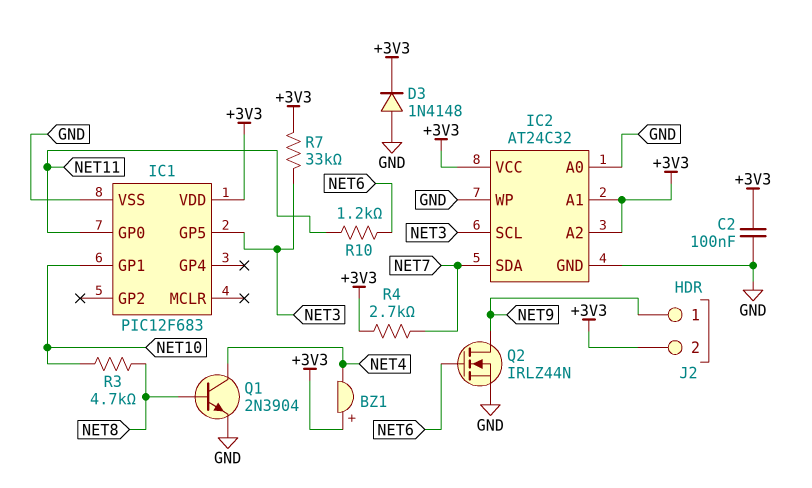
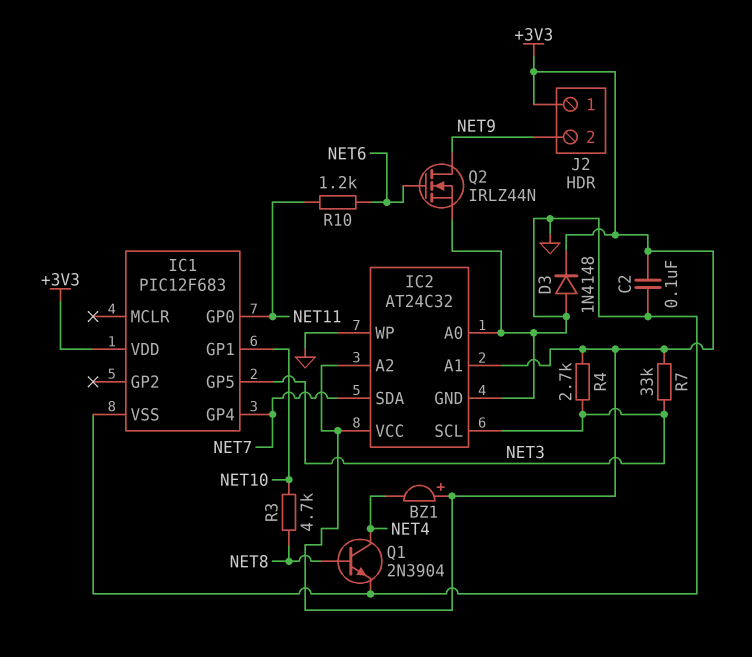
IC1 pin GP4: none -> NET7
J2 pin 1: NET9 -> +3V3
J2 pin 2: +3V3 -> NET9
R4: 2.7k (+3V3, NET7) -> 2.7k (+3V3, NET3)

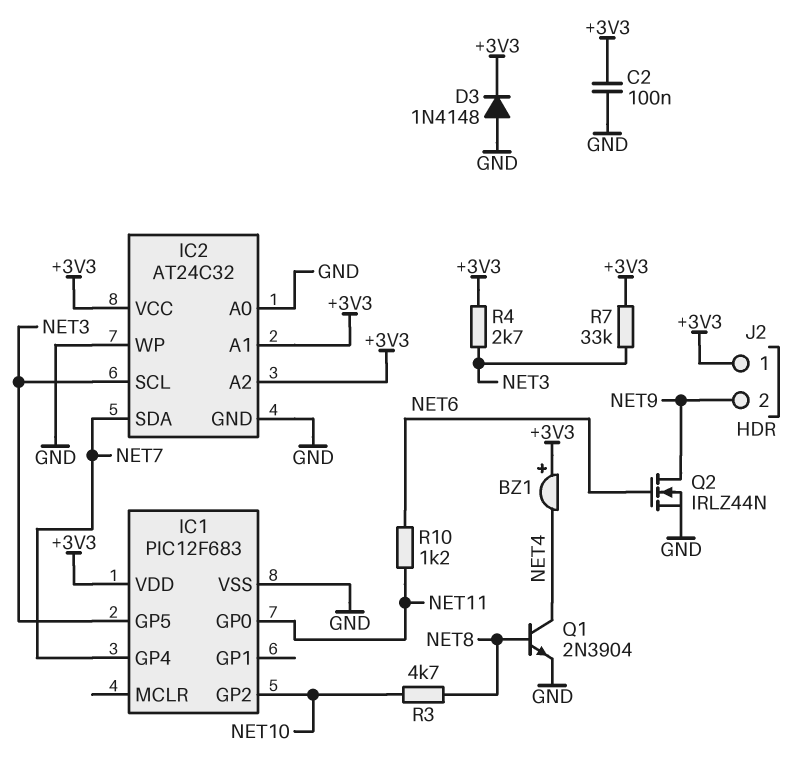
IC1 pin GP1: NET10 -> none
IC1 pin GP2: none -> NET10

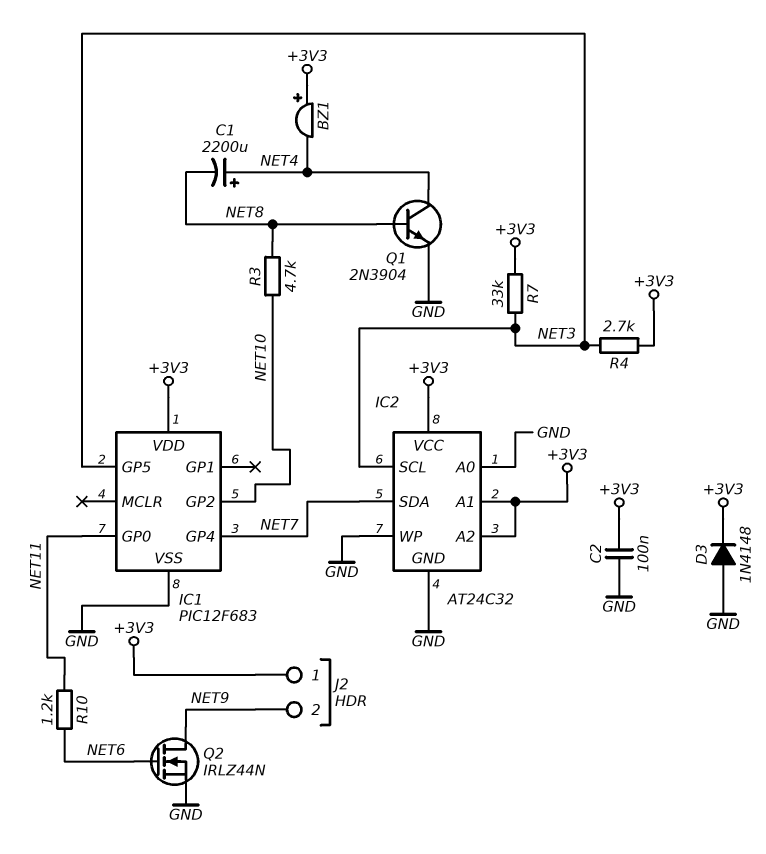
C1: none -> 2200uF (plus NET4, minus NET8)

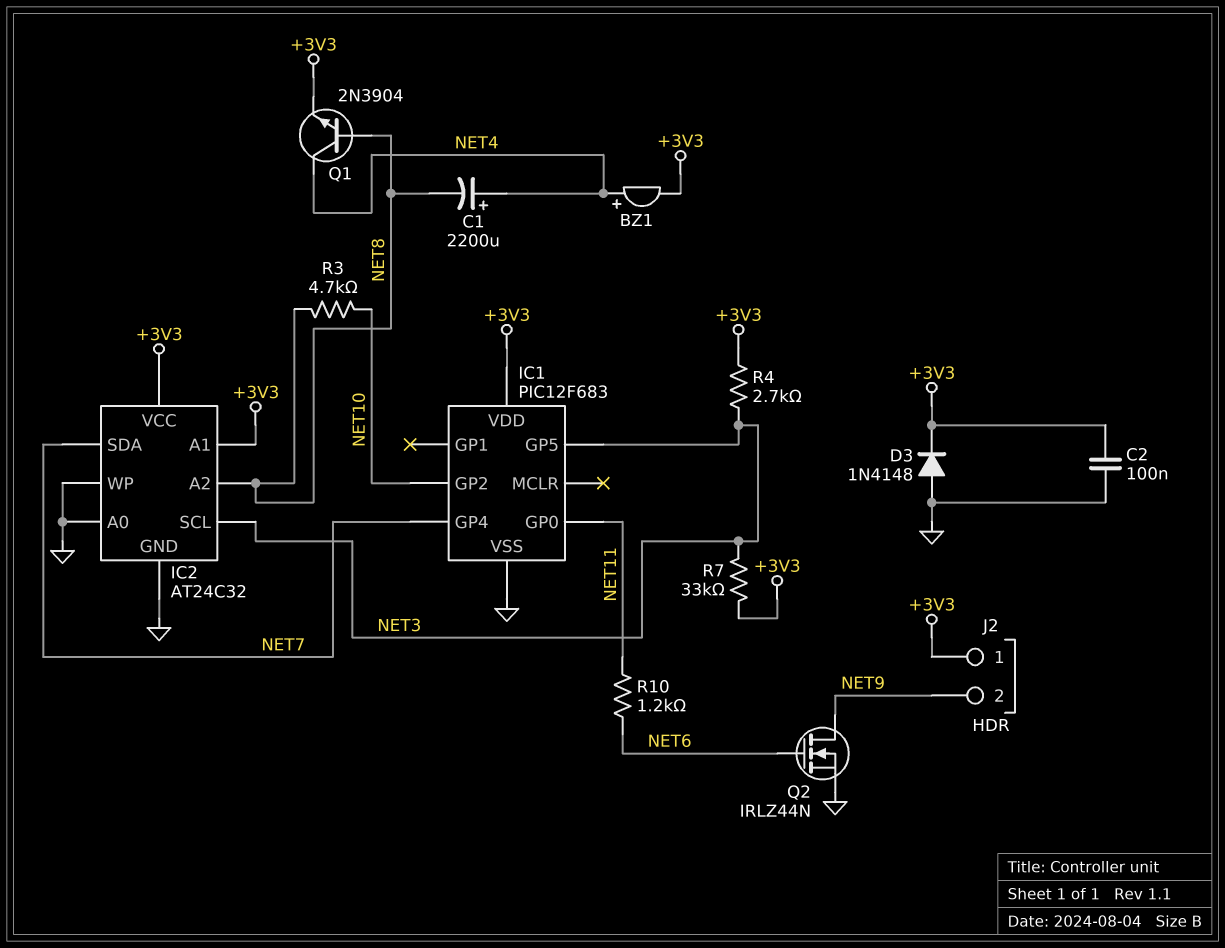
BZ1: buzzer (plus +3V3, minus NET4) -> buzzer (plus NET4, minus +3V3)
IC2 pin A2: +3V3 -> NET8
Q1: NPN 2N3904 (B NET8, C NET4, E GND) -> NPN 2N3904 (B NET8, C NET4, E +3V3)

